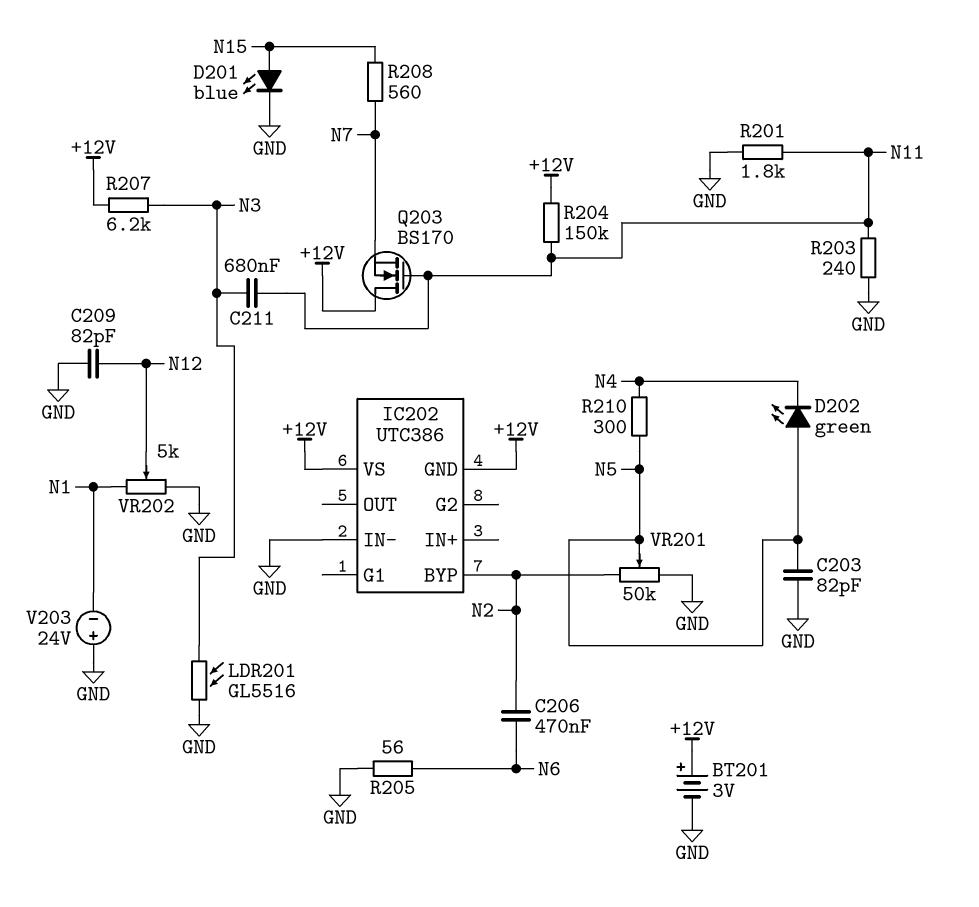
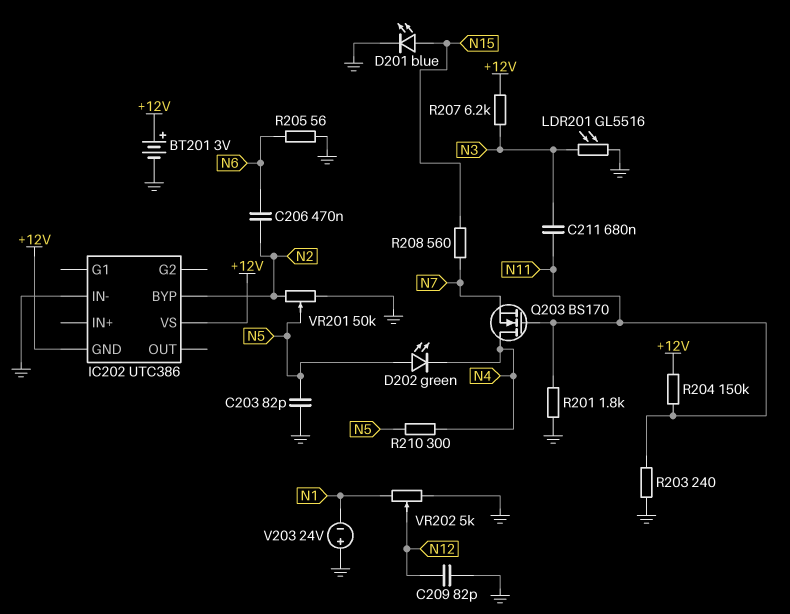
Q203: NMOS BS170 (G N11, D +12V, S N7) -> NMOS BS170 (G N11, D N4, S N7)

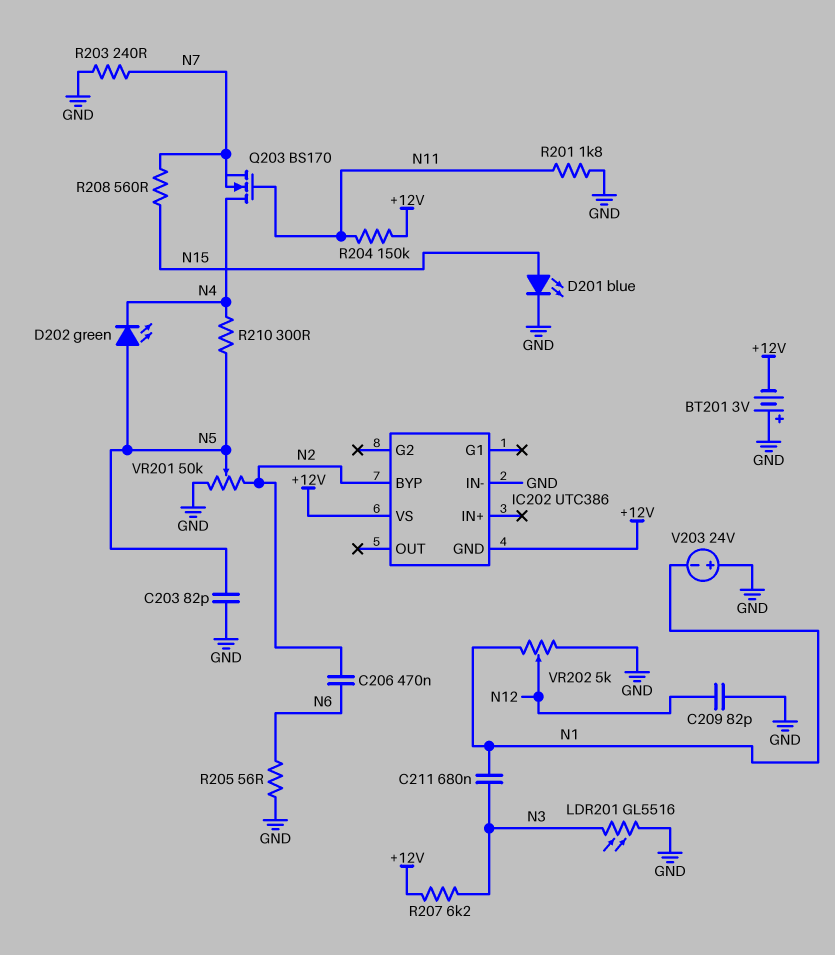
BT201: 3V (plus +12V, minus GND) -> 3V (plus GND, minus +12V)
C211: 680nF (N3, N11) -> 680nF (N1, N3)
R203: 240 (GND, N11) -> 240 (GND, N7)

